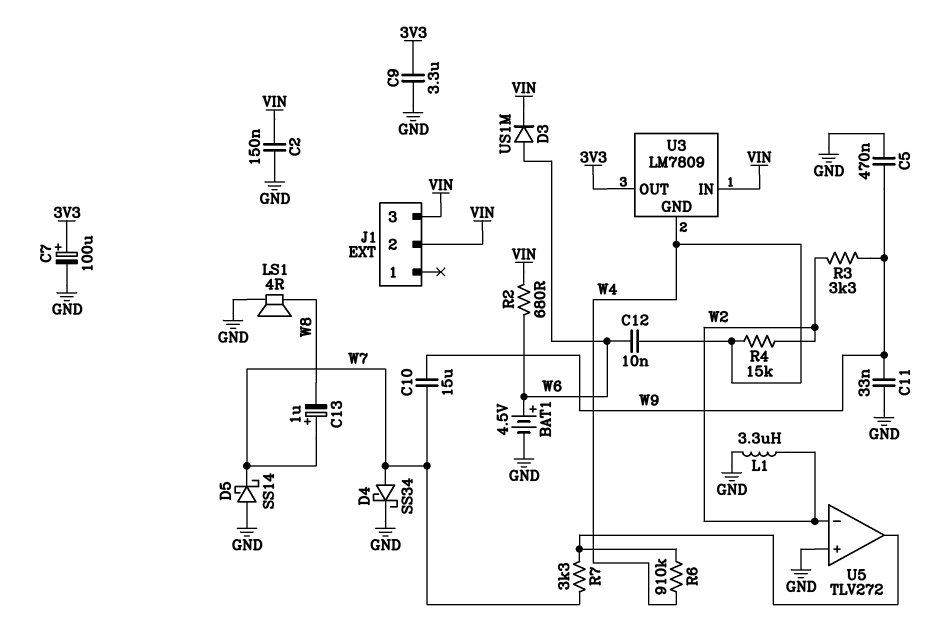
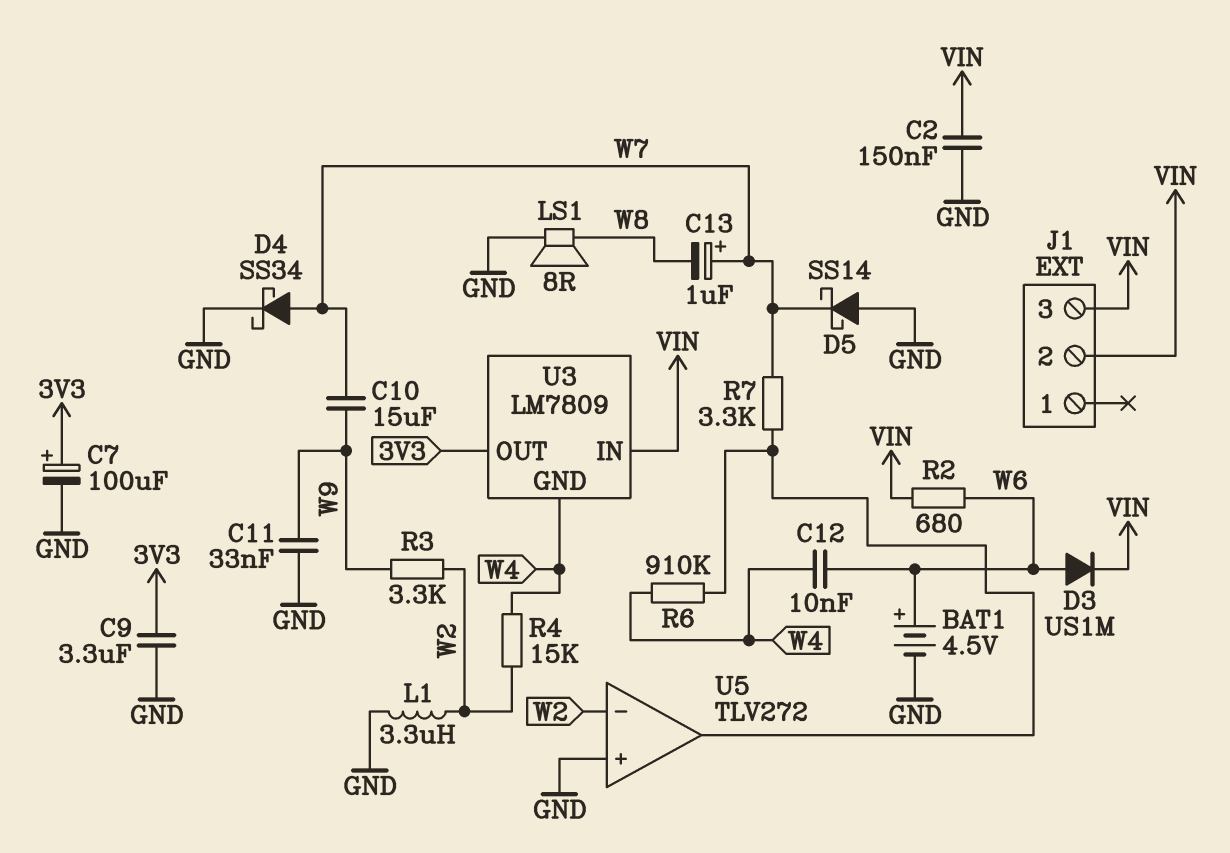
C5: 470nF (GND, W9) -> none
LS1: speaker 4R (GND, W8) -> speaker 8R (GND, W8)

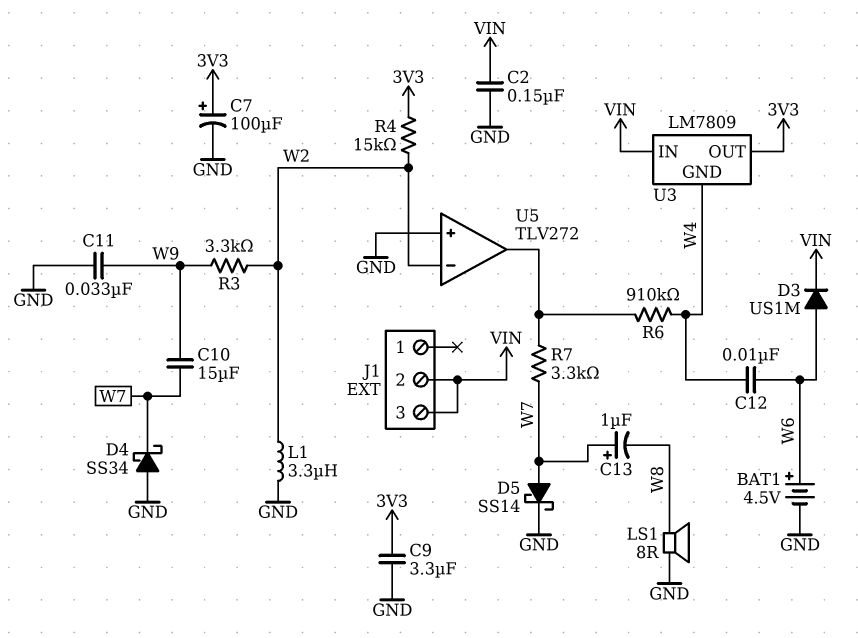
D4: schottky SS34 (A W7, K GND) -> schottky SS34 (A GND, K W7)
D5: schottky SS14 (A GND, K W7) -> schottky SS14 (A W7, K GND)
R2: 680 (VIN, W6) -> none
R4: 15k (W2, W4) -> 15k (3V3, W2)

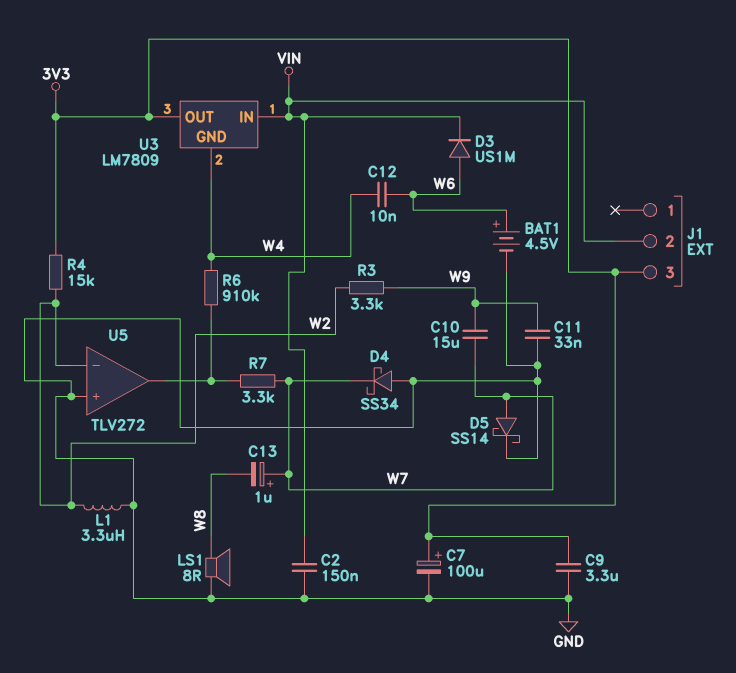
J1 pin 3: VIN -> 3V3

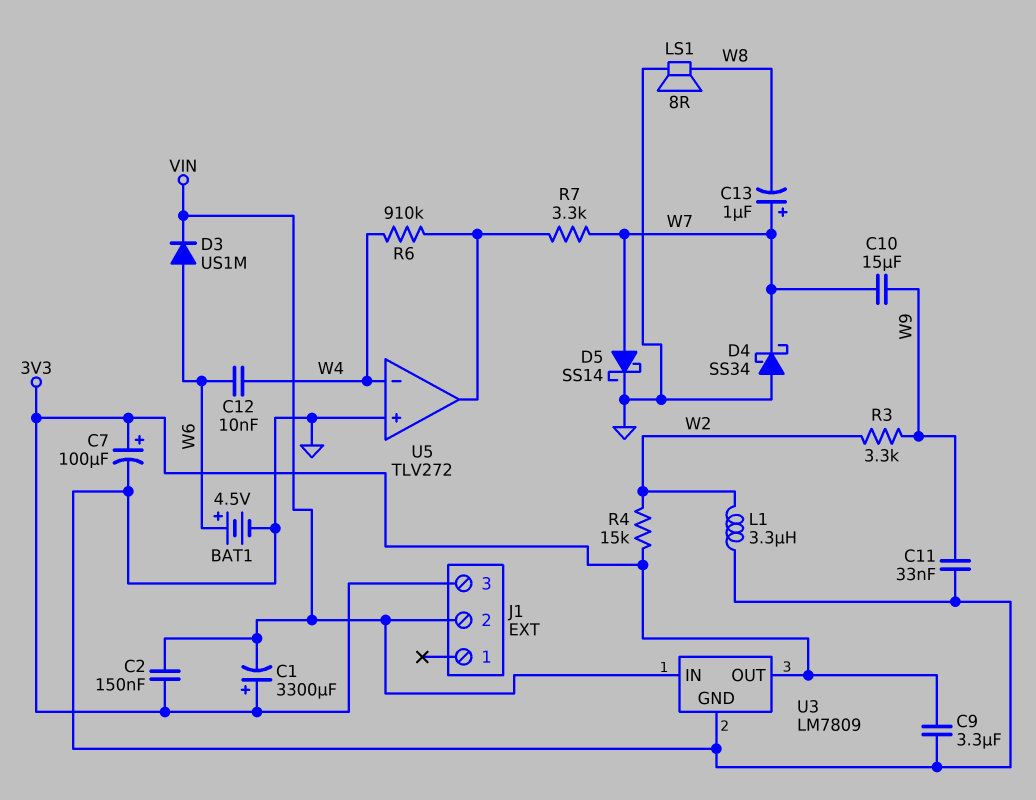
C1: none -> 3300uF (plus 3V3, minus VIN)
C2: 150nF (GND, VIN) -> 150nF (3V3, VIN)
U3 pin GND: W4 -> GND
U5 pin in-: W2 -> W4

